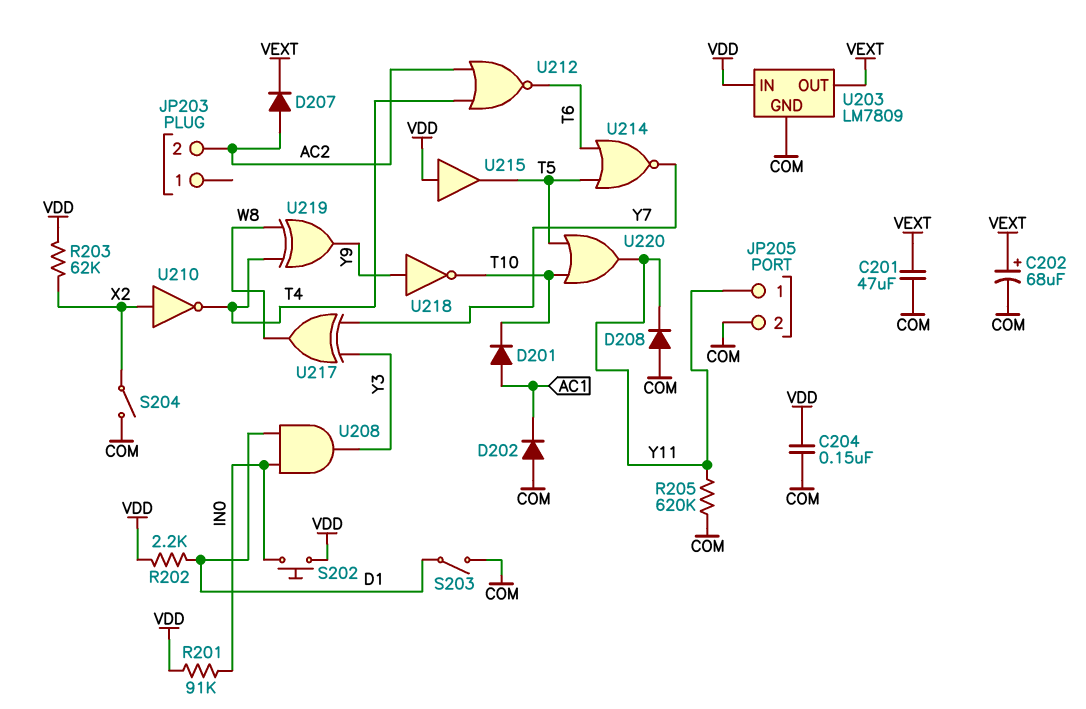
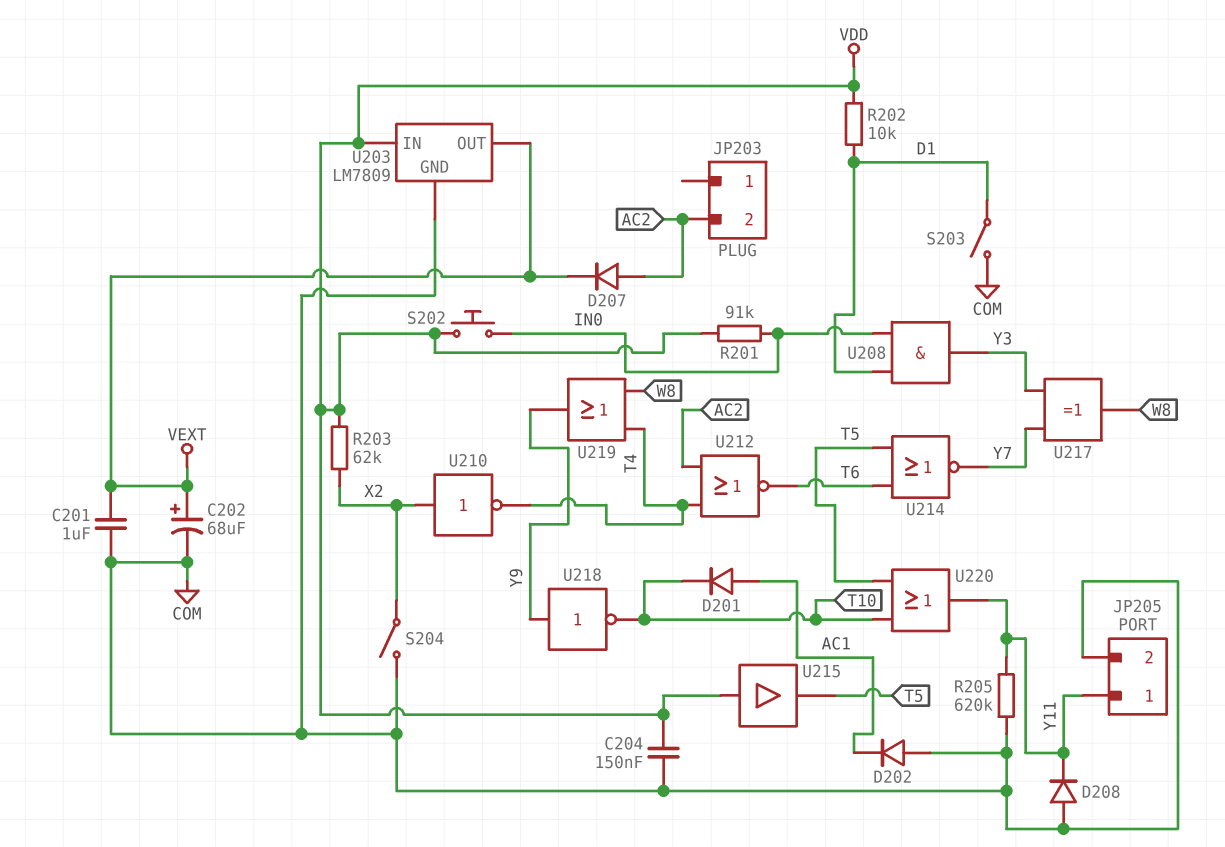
C201: 47uF (COM, VEXT) -> 1uF (COM, VEXT)
R202: 2.2k (D1, VDD) -> 10k (D1, VDD)
U219: XOR (in T4, in W8, out Y9) -> OR (in T4, in W8, out Y9)

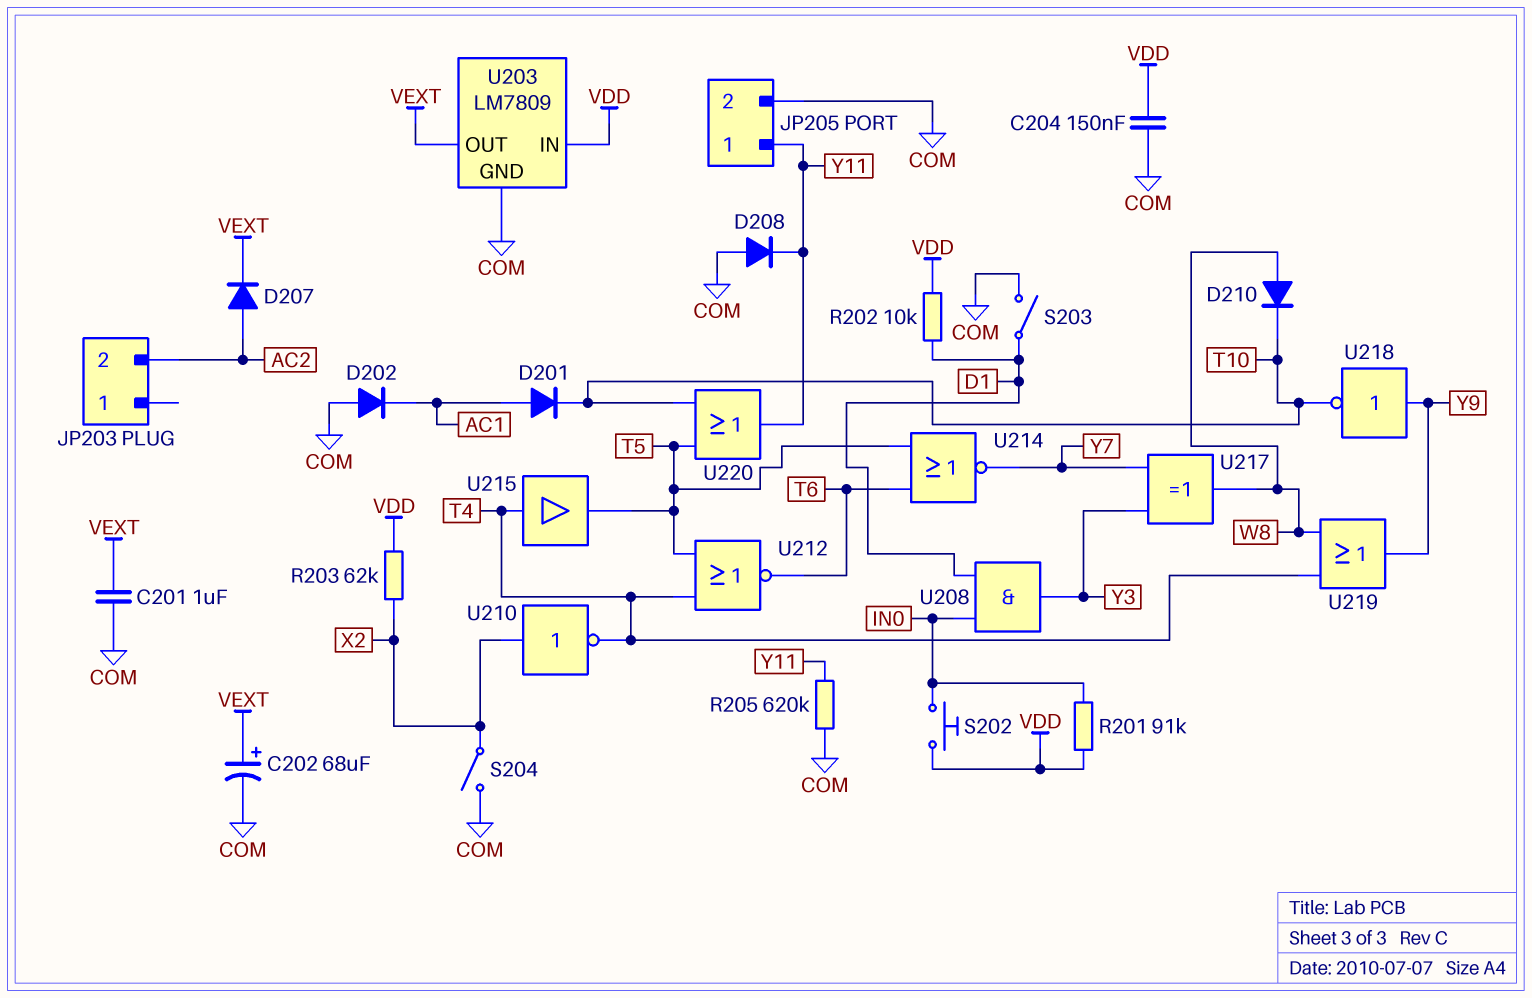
D210: none -> diode (A W8, K T10)
U212: NOR (in AC2, in T4, out T6) -> NOR (in T4, in T5, out T6)
U215: buffer (in VDD, out T5) -> buffer (in T4, out T5)

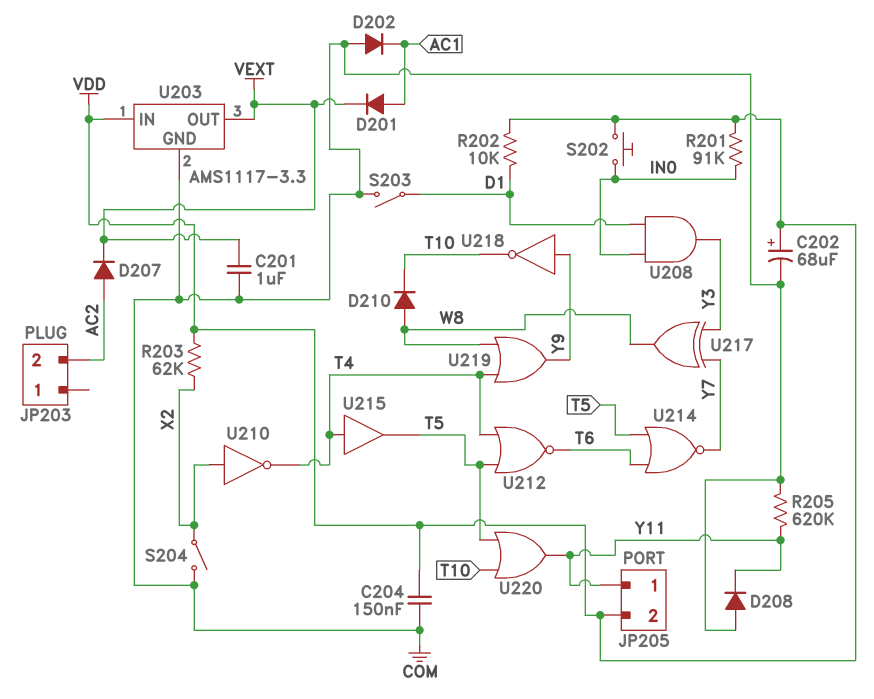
C202: 68uF (plus VEXT, minus COM) -> 68uF (plus VDD, minus COM)
D201: diode (A AC1, K T10) -> diode (A AC1, K VEXT)
JP205 pin 2: COM -> VDD
U203: LM7809 -> AMS1117-3.3

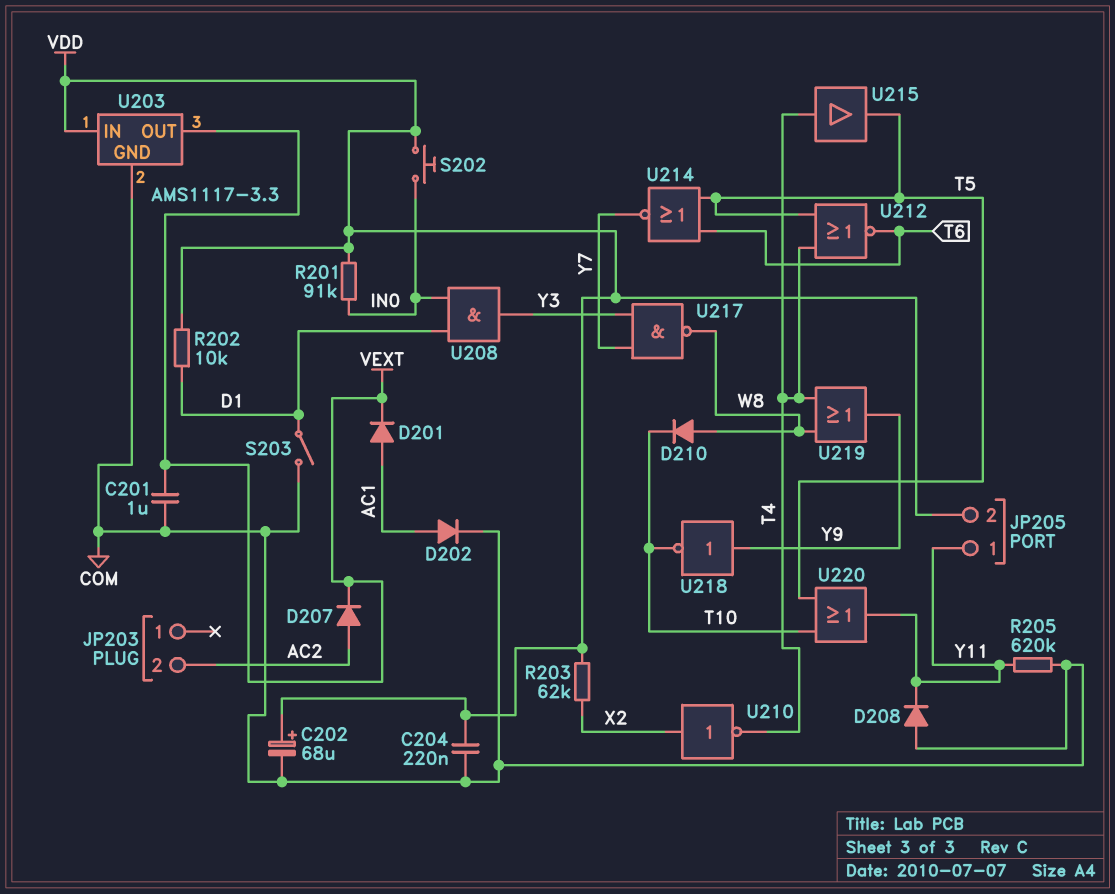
C204: 150nF (COM, VDD) -> 220nF (COM, VDD)
D202: diode (A COM, K AC1) -> diode (A AC1, K COM)
S204: switch (COM, X2) -> none
U217: XOR (in Y3, in Y7, out W8) -> NAND (in Y3, in Y7, out W8)

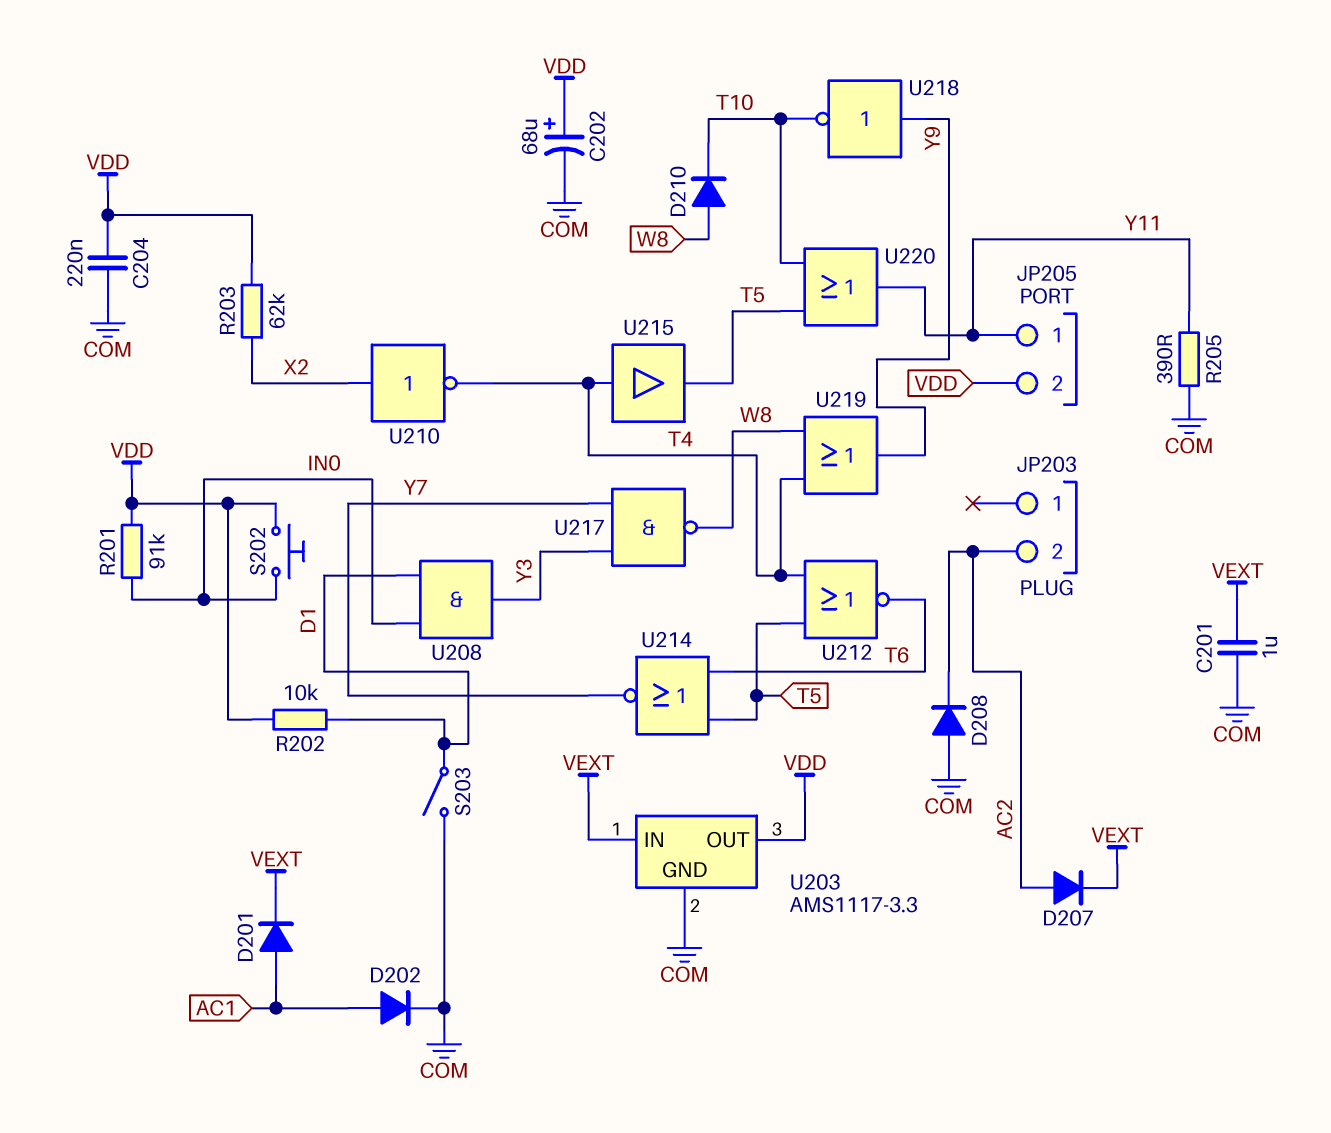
D208: diode (A COM, K Y11) -> diode (A COM, K AC2)
R205: 620k (COM, Y11) -> 390 (COM, Y11)
U203 pin IN: VDD -> VEXT
U203 pin OUT: VEXT -> VDD

